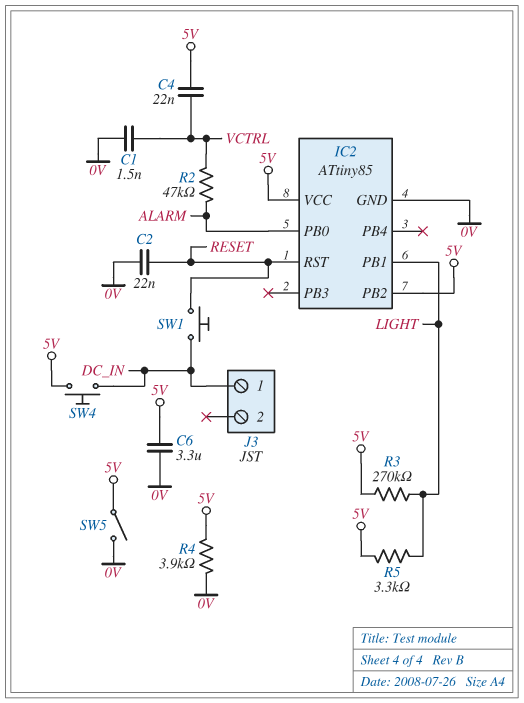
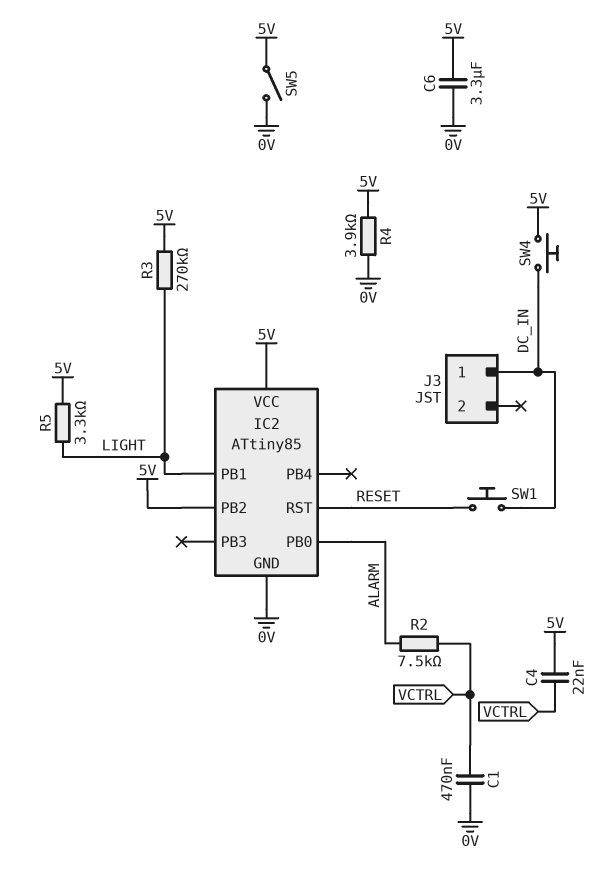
C1: 1.5nF (0V, VCTRL) -> 470nF (0V, VCTRL)
C2: 22nF (0V, RESET) -> none
R2: 47k (ALARM, VCTRL) -> 7.5k (ALARM, VCTRL)

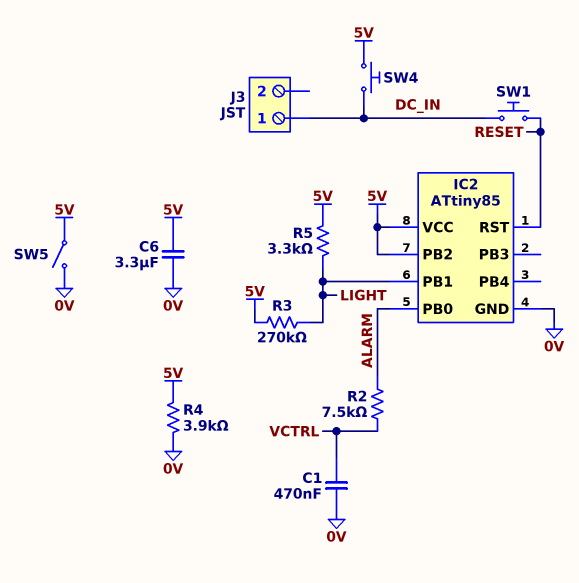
C4: 22nF (5V, VCTRL) -> none

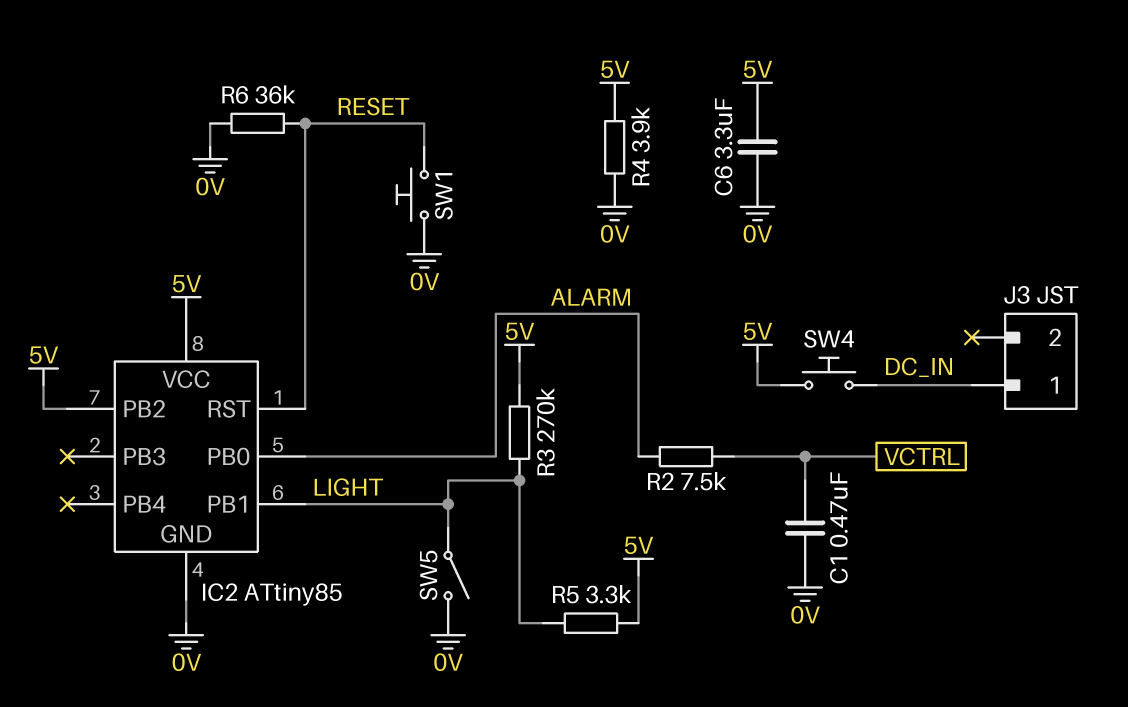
R6: none -> 36k (0V, RESET)
SW1: button (DC_IN, RESET) -> button (0V, RESET)
SW5: switch (0V, 5V) -> switch (0V, LIGHT)

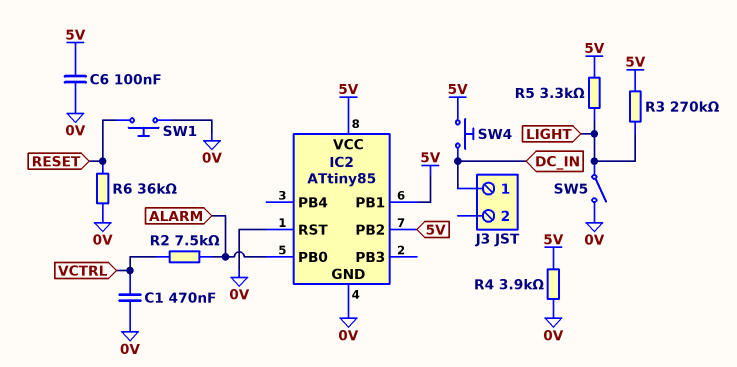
C6: 3.3uF (0V, 5V) -> 100nF (0V, 5V)
IC2 pin PB1: LIGHT -> 5V
IC2 pin RST: RESET -> 0V

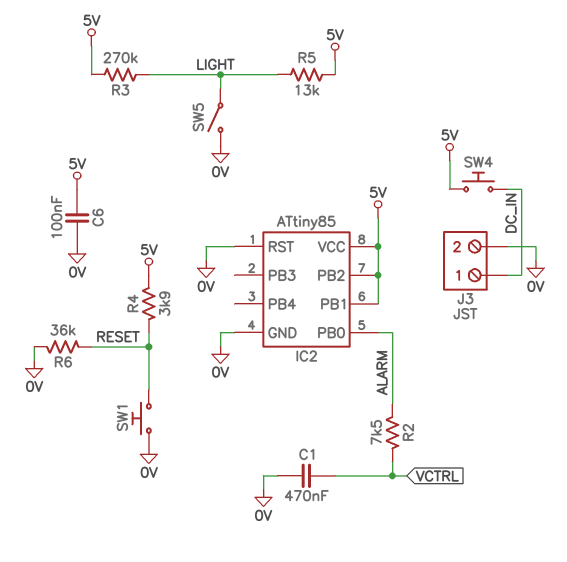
J3 pin 2: none -> 0V
R4: 3.9k (0V, 5V) -> 3.9k (5V, RESET)
R5: 3.3k (5V, LIGHT) -> 13k (5V, LIGHT)

